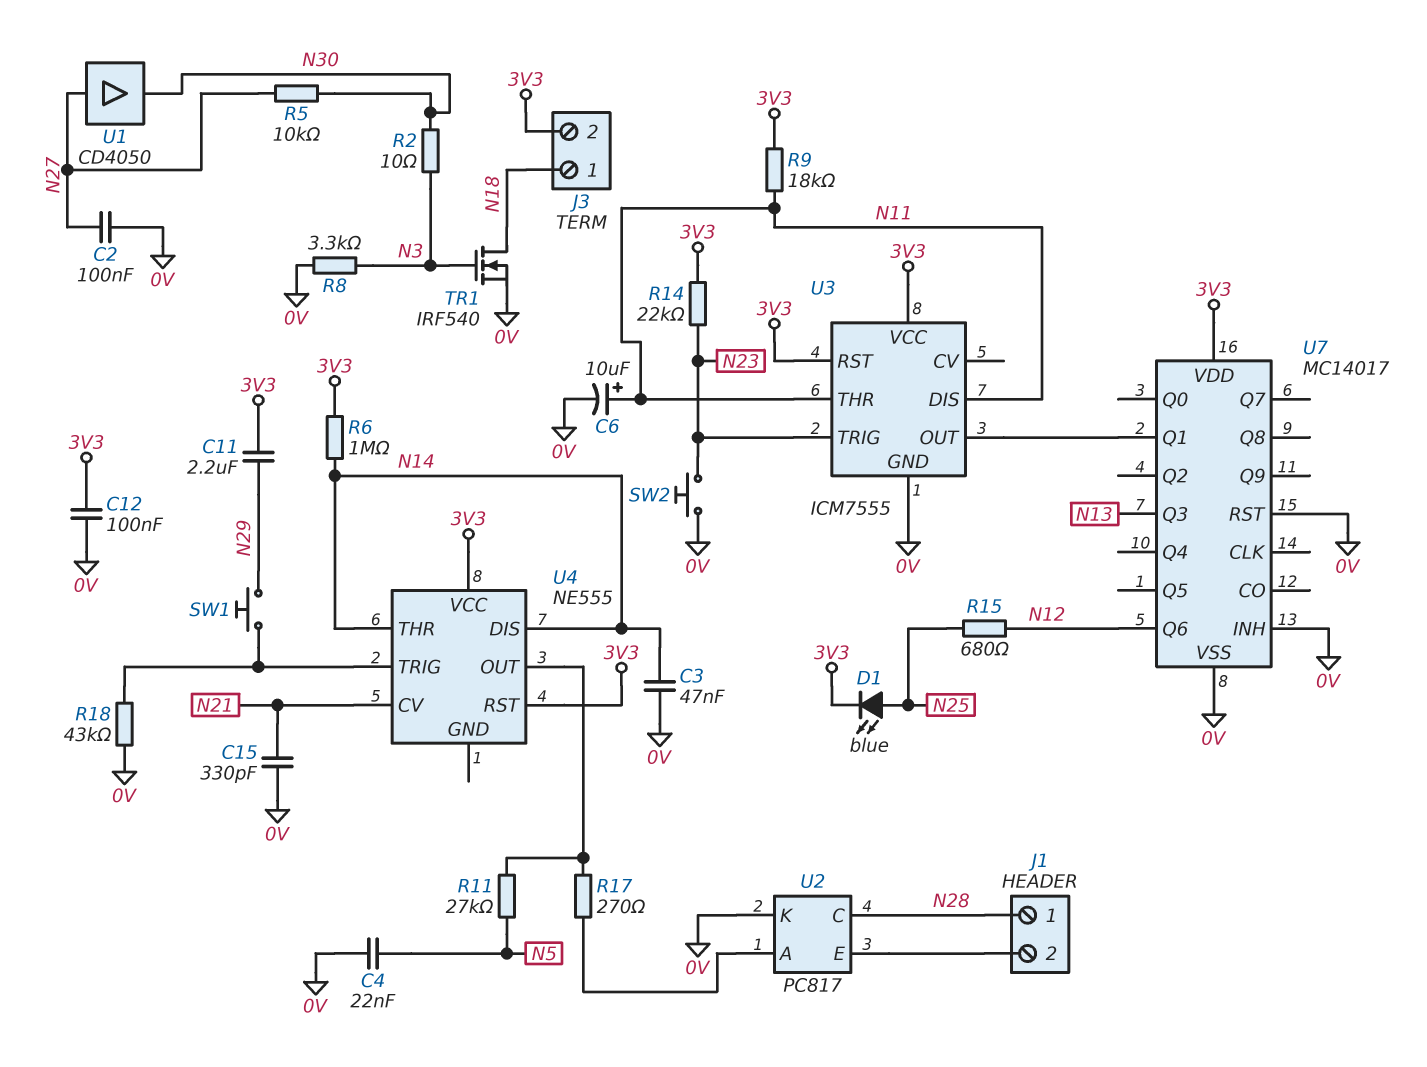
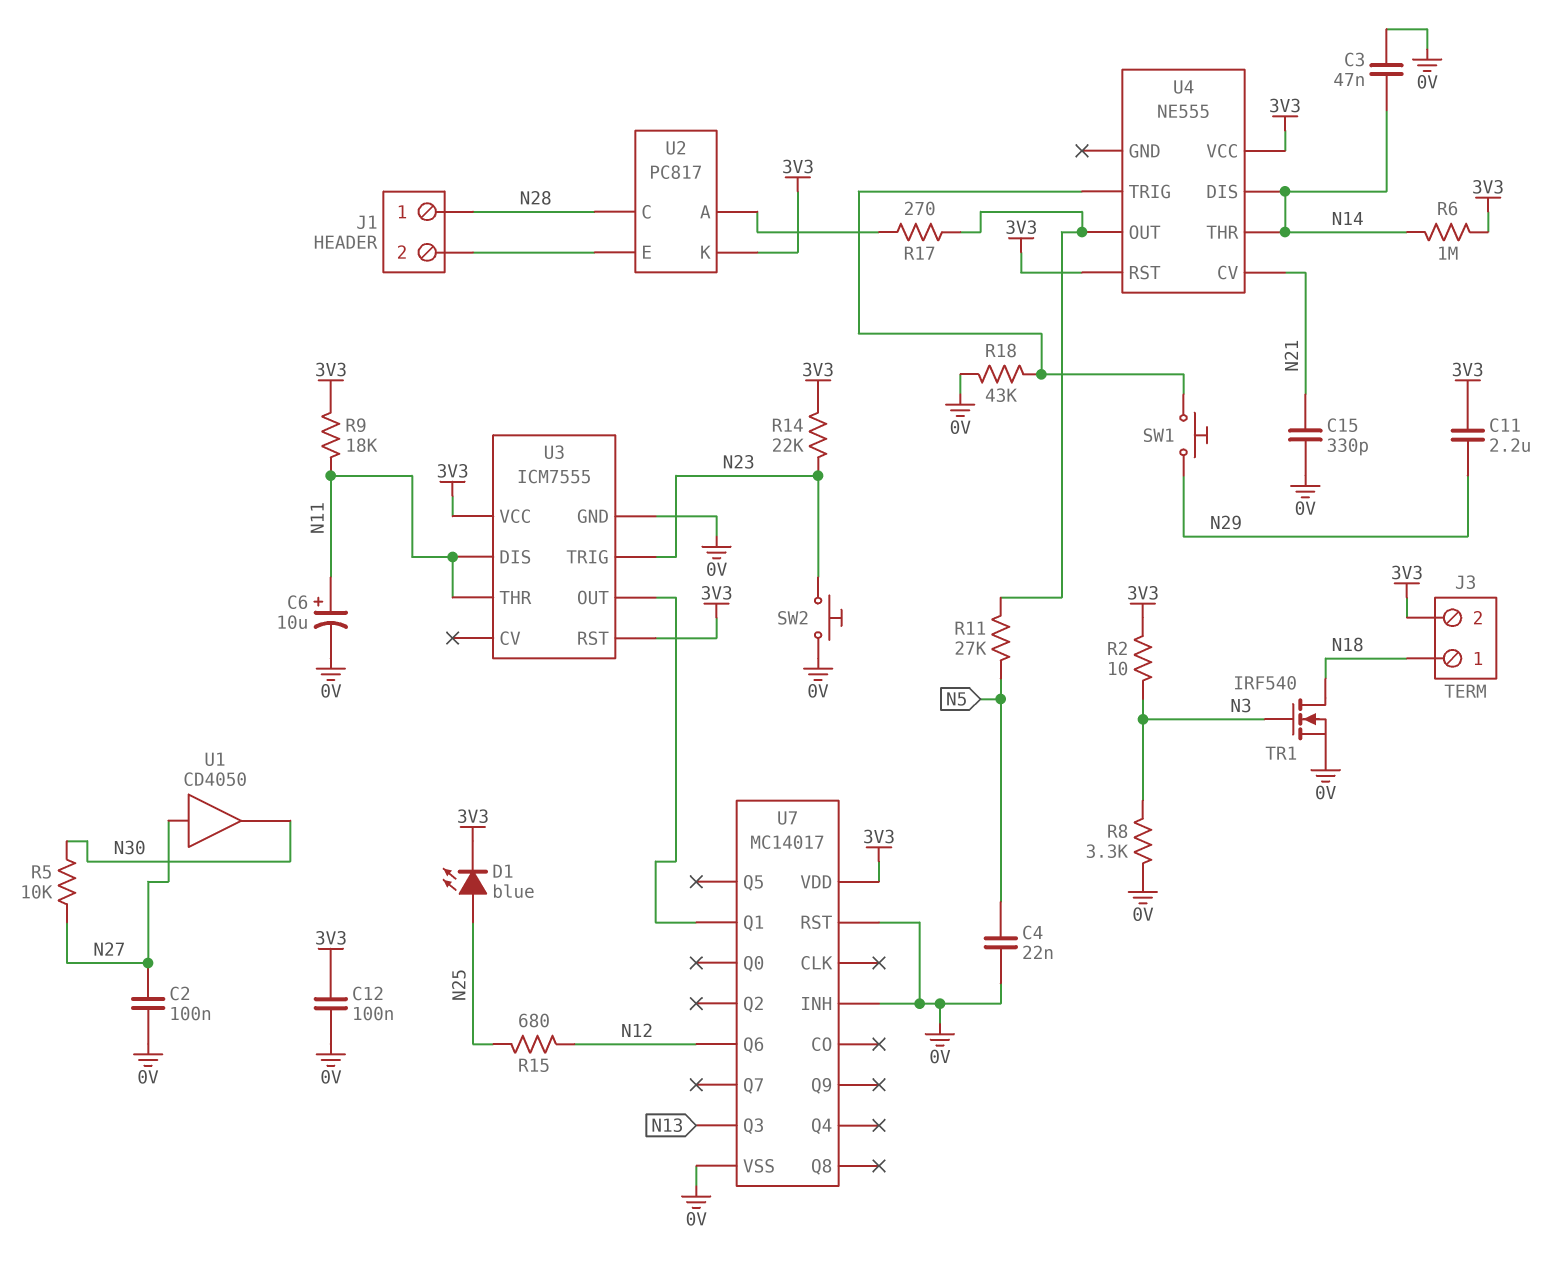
R2: 10 (N3, N30) -> 10 (3V3, N3)
U2 pin K: 0V -> 3V3

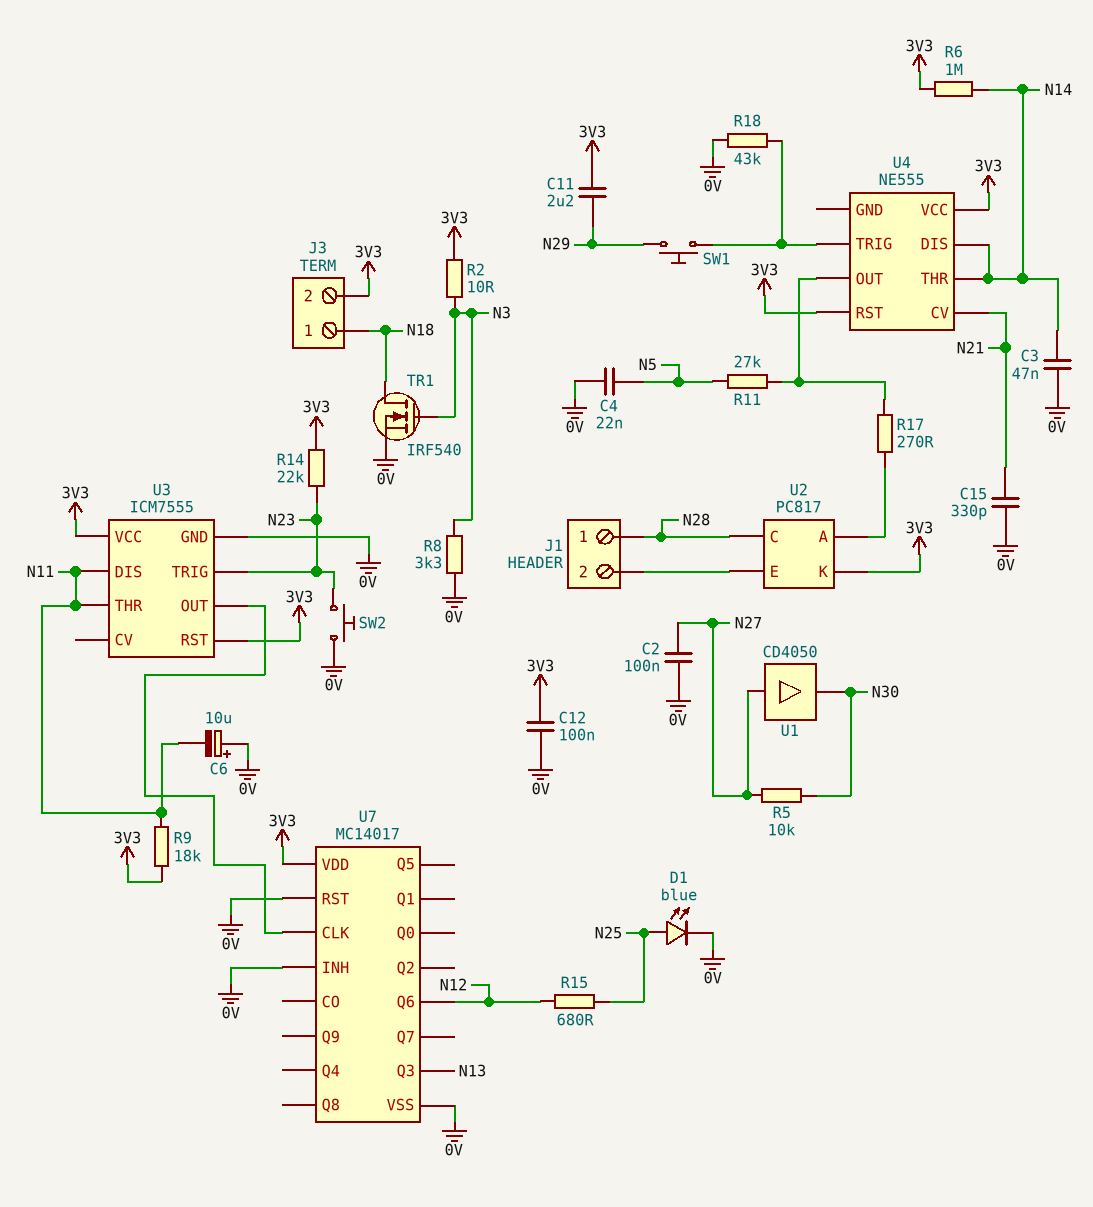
C6: 10uF (plus N11, minus 0V) -> 10uF (plus 0V, minus N11)
D1: LED blue (A N25, K 3V3) -> LED blue (A N25, K 0V)
U7 pin CLK: none -> U3/OUT
U7 pin Q1: U3/OUT -> none

